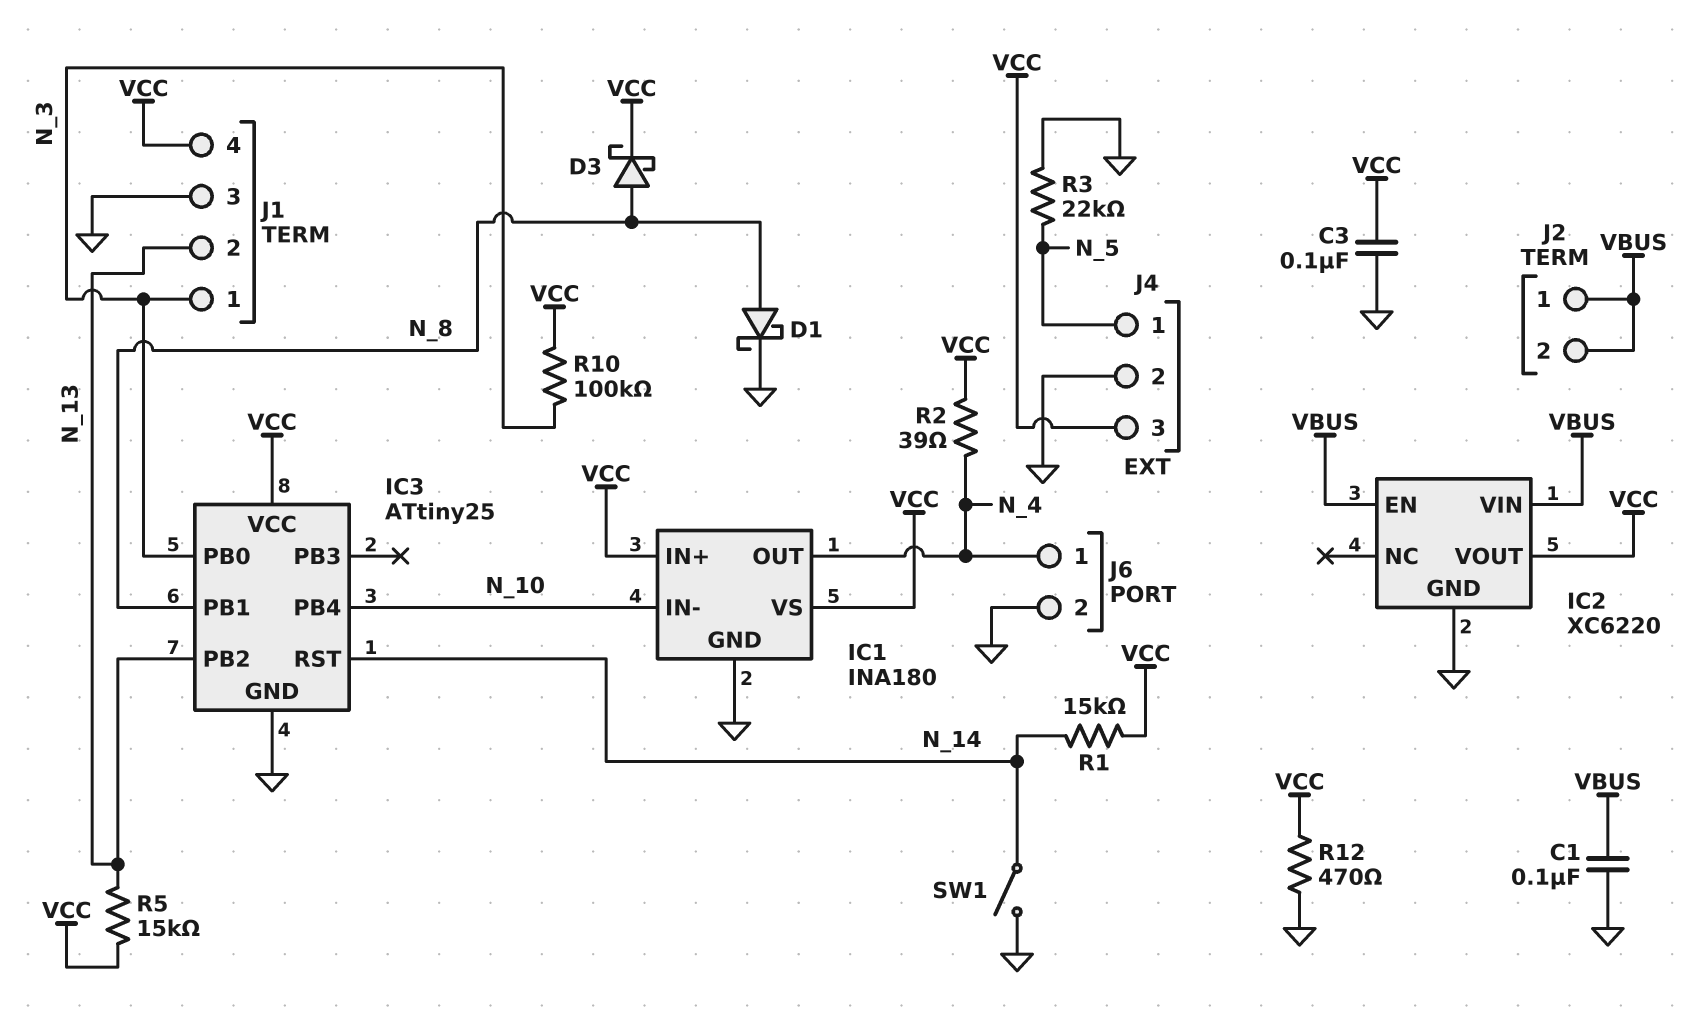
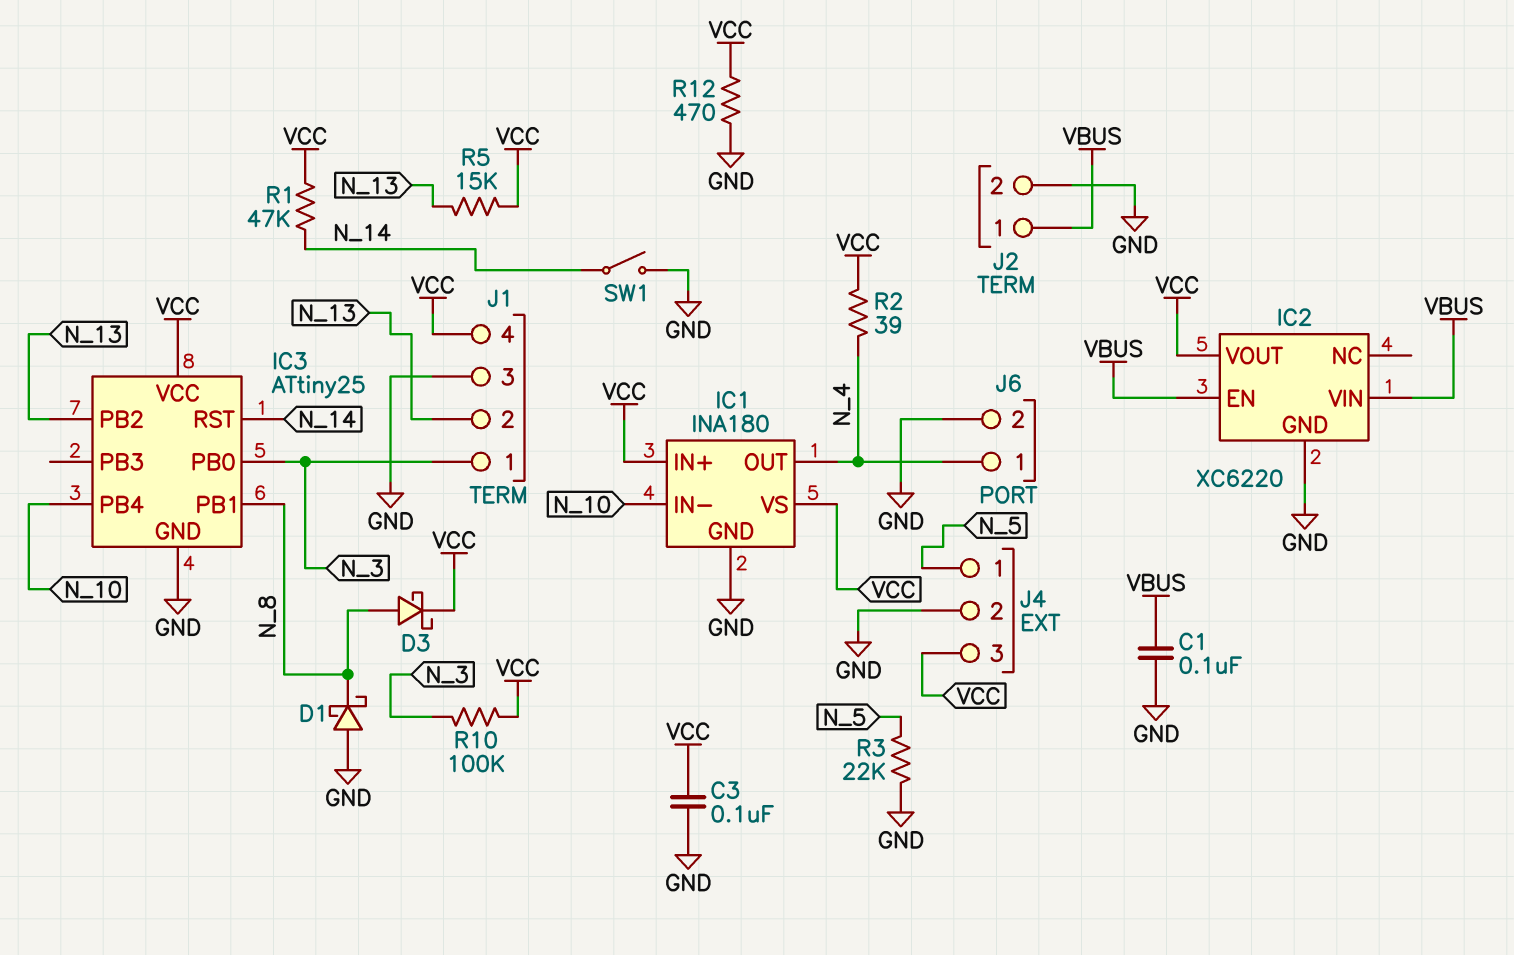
D1: schottky (A N_8, K GND) -> schottky (A GND, K N_8)
J2 pin 2: VBUS -> GND
R1: 15k (N_14, VCC) -> 47k (N_14, VCC)

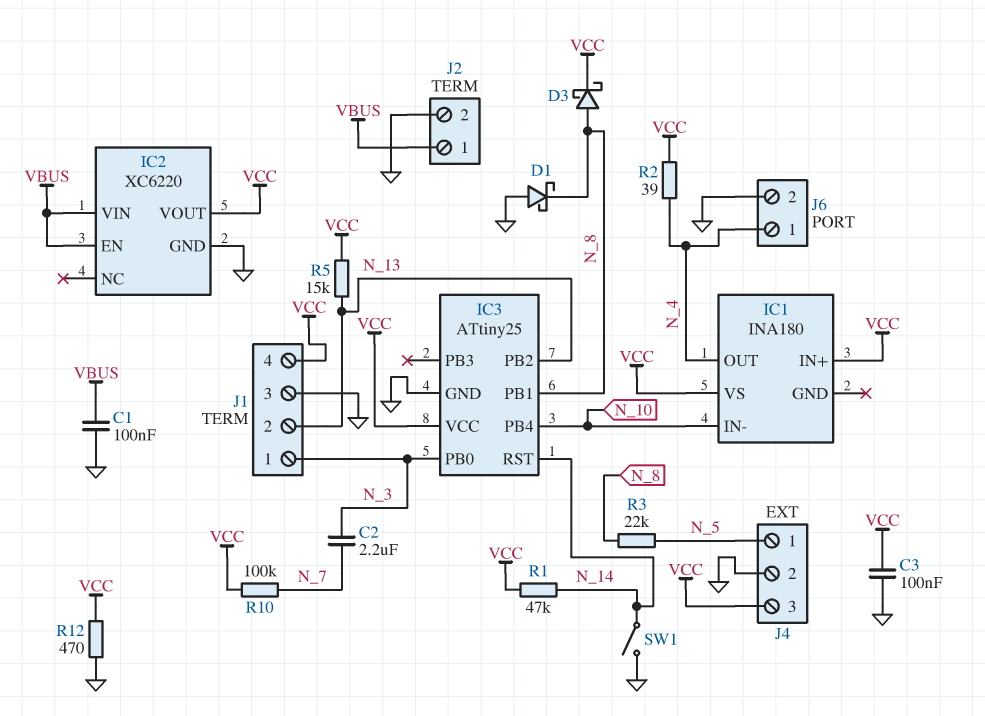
C2: none -> 2.2uF (N_3, N_7)
IC1 pin GND: GND -> none
R3: 22k (GND, N_5) -> 22k (N_5, N_8)
R10: 100k (N_3, VCC) -> 100k (N_7, VCC)

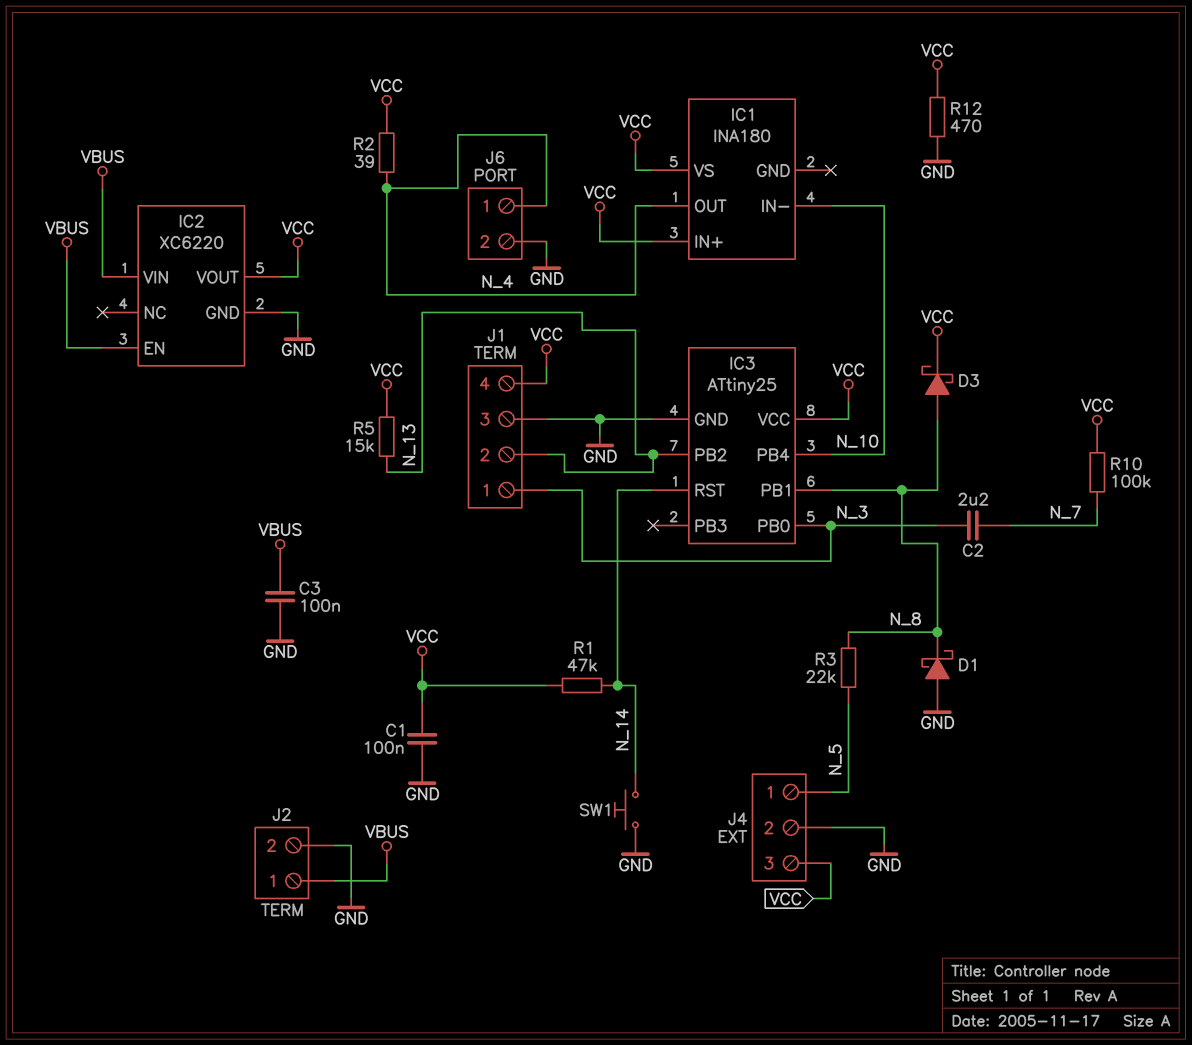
C1: 100nF (GND, VBUS) -> 100nF (GND, VCC)
C3: 100nF (GND, VCC) -> 100nF (GND, VBUS)
SW1: switch (GND, N_14) -> button (GND, N_14)

